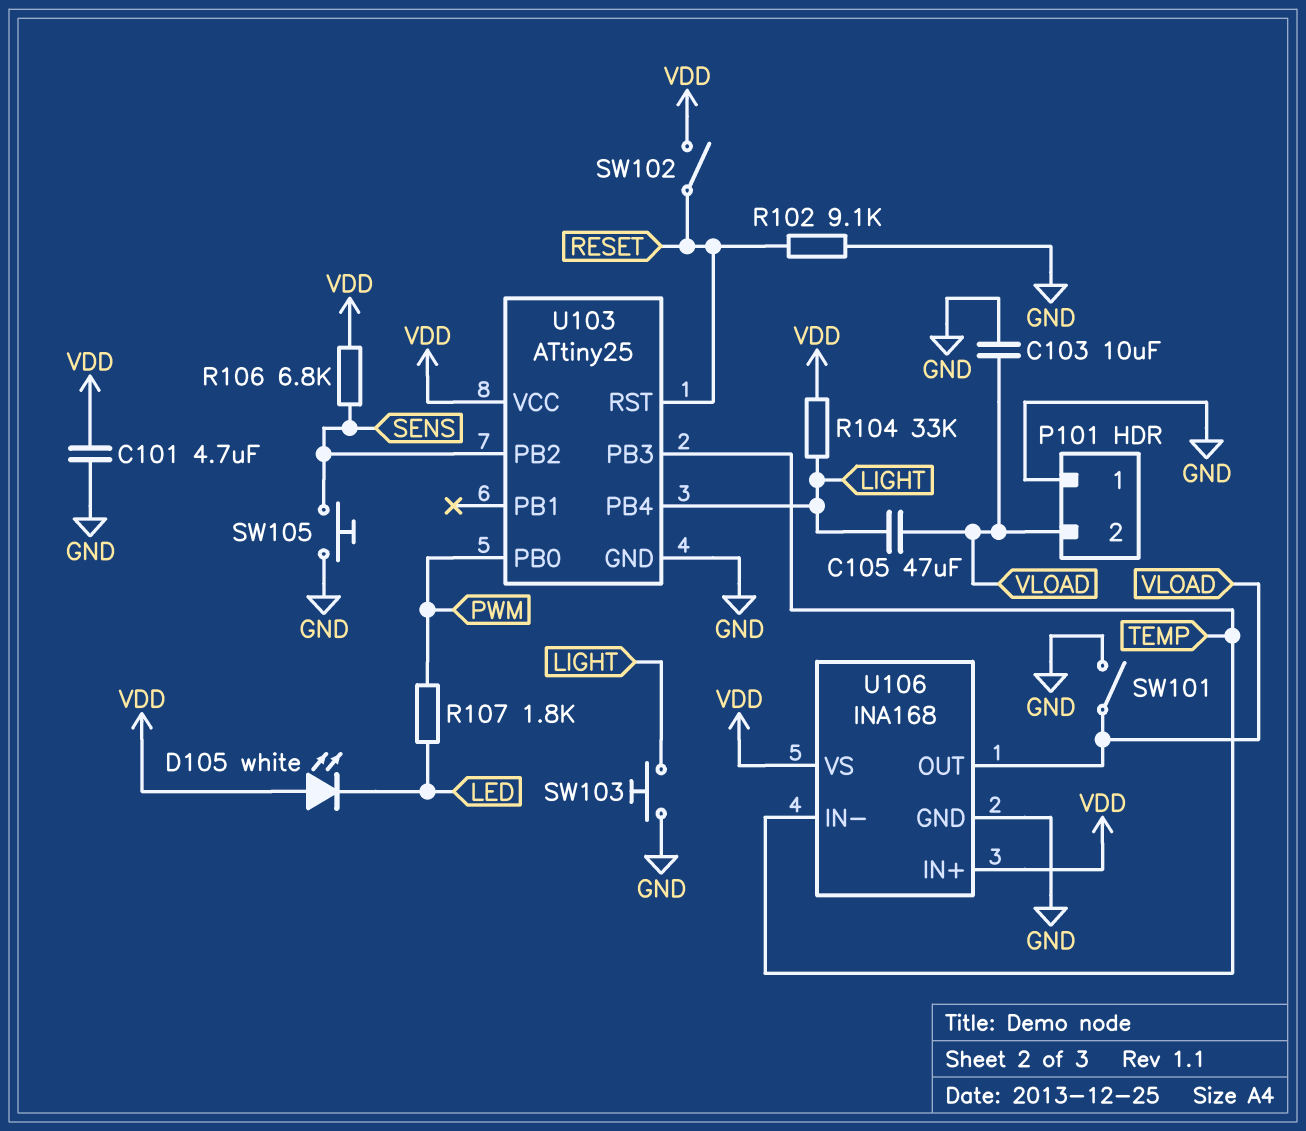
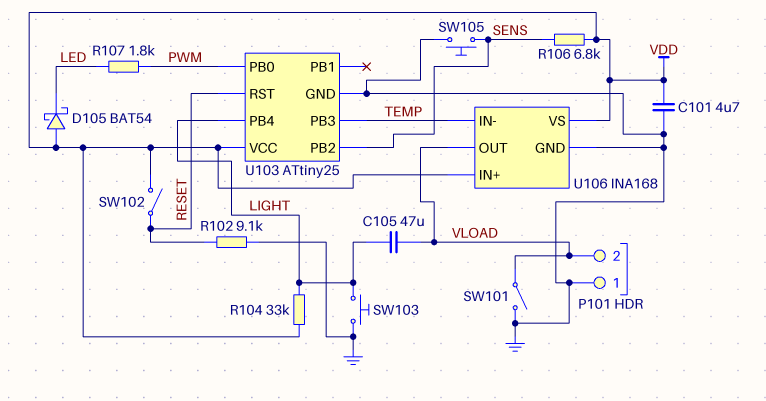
C103: 10uF (GND, VLOAD) -> none
D105: LED white (A VDD, K LED) -> schottky BAT54 (A VDD, K LED)

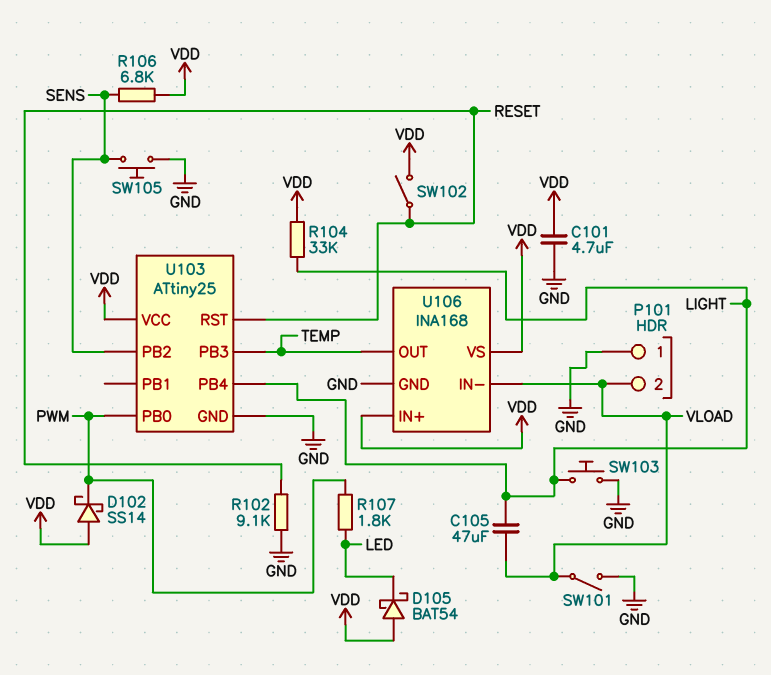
D102: none -> schottky SS14 (A VDD, K PWM)
U106 pin IN-: TEMP -> VLOAD
U106 pin OUT: VLOAD -> TEMP

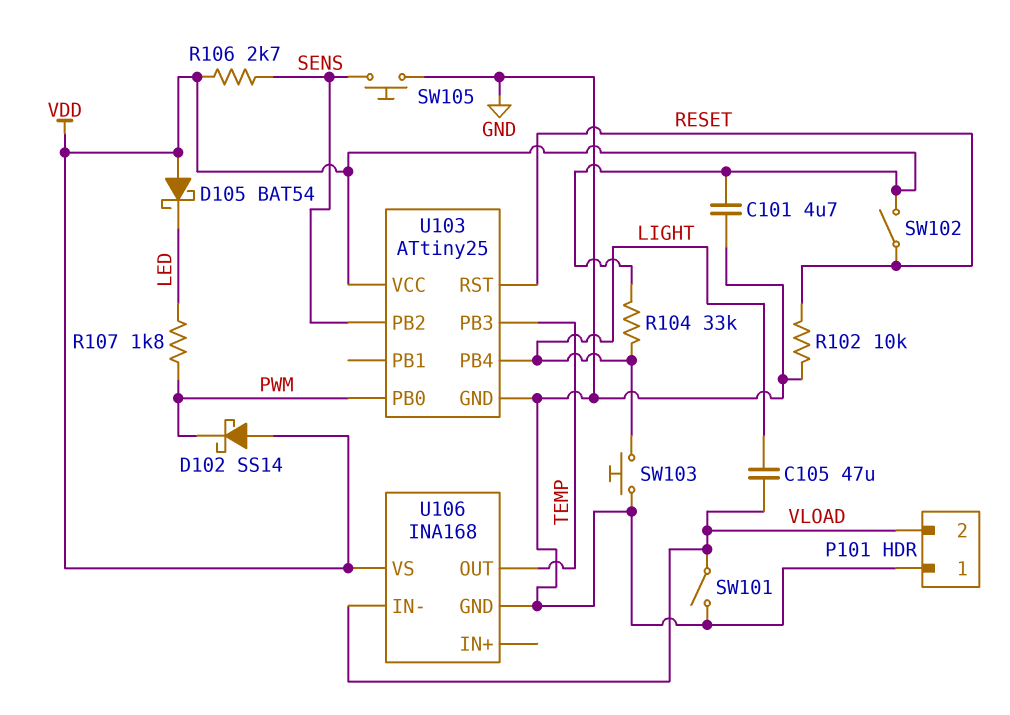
R102: 9.1k (GND, RESET) -> 10k (GND, RESET)
R106: 6.8k (SENS, VDD) -> 2.7k (SENS, VDD)
U106 pin IN+: VDD -> none

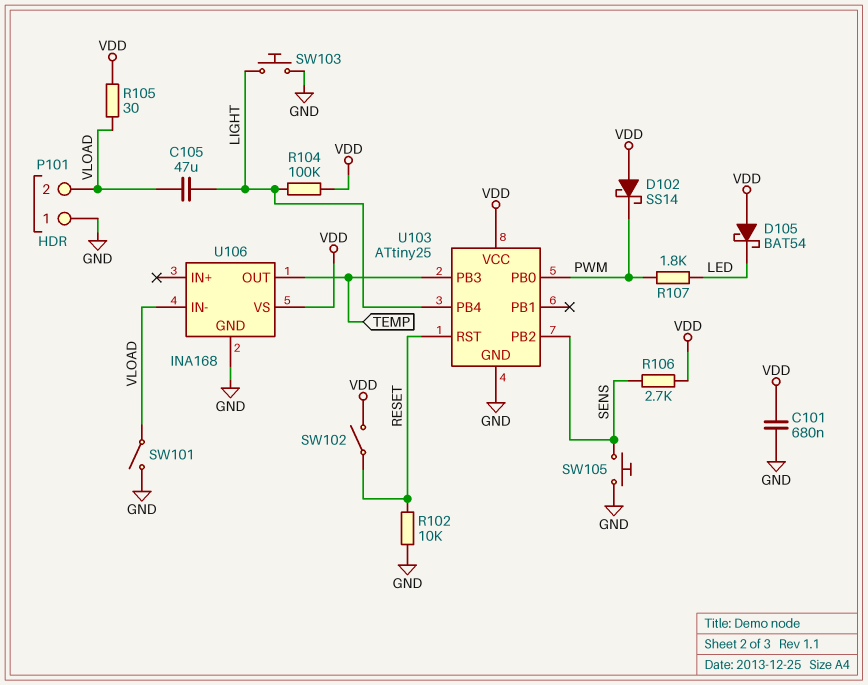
C101: 4.7uF (GND, VDD) -> 680nF (GND, VDD)
R104: 33k (LIGHT, VDD) -> 100k (LIGHT, VDD)
R105: none -> 30 (VDD, VLOAD)

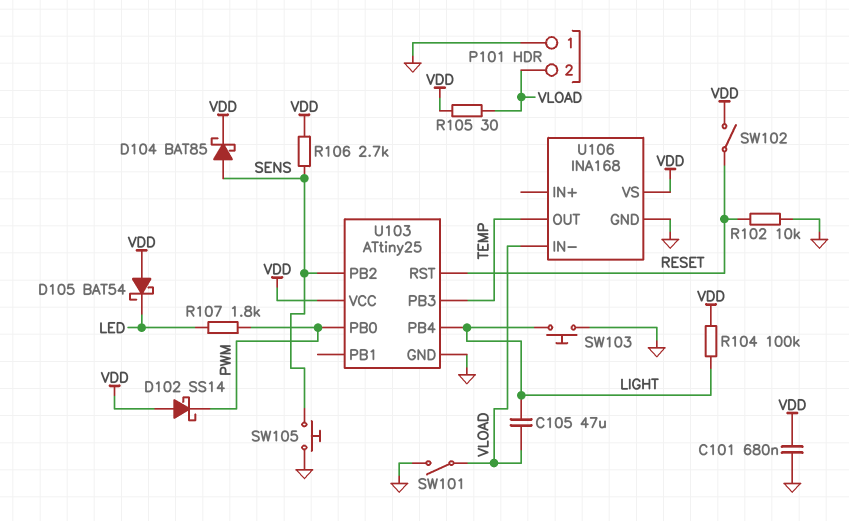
D104: none -> schottky BAT85 (A SENS, K VDD)

